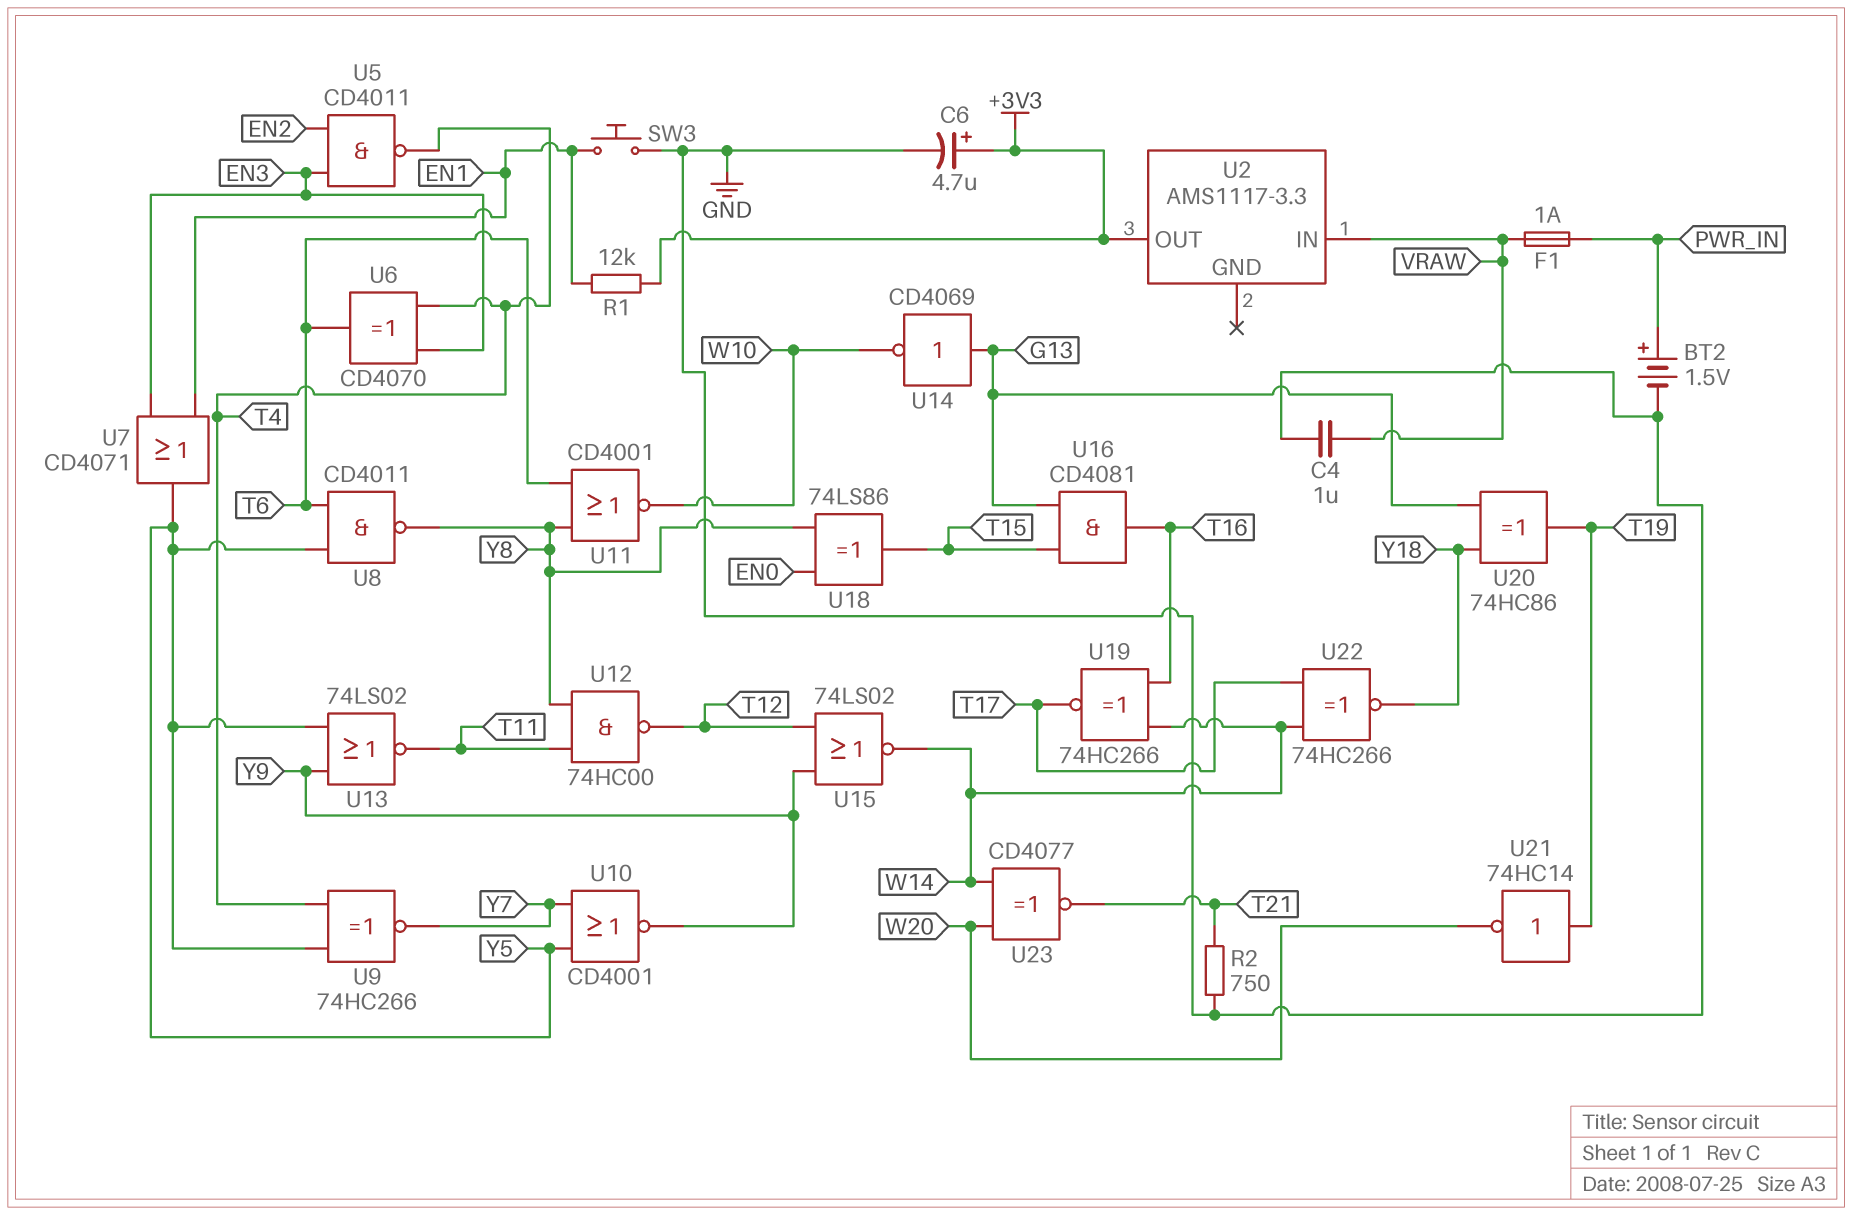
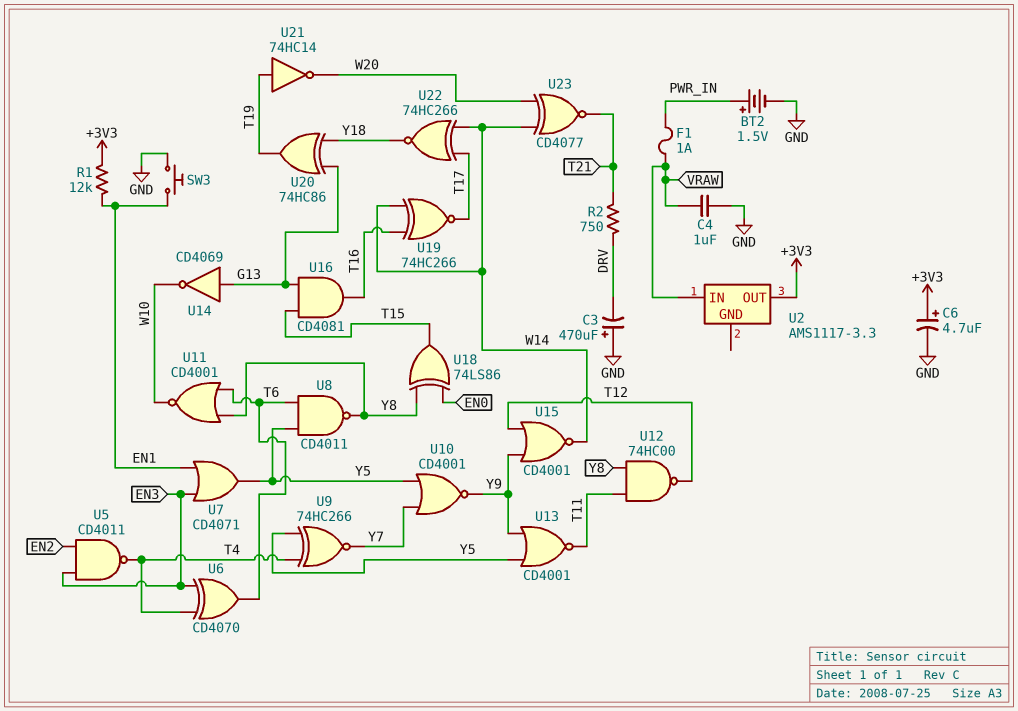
C3: none -> 470uF (plus GND, minus DRV)
R2: 750 (GND, T21) -> 750 (DRV, T21)
U13: NOR 74LS02 (in Y5, in Y9, out T11) -> NOR CD4001 (in Y5, in Y9, out T11)
U15: NOR 74LS02 (in T12, in Y9, out W14) -> NOR CD4001 (in T12, in Y9, out W14)

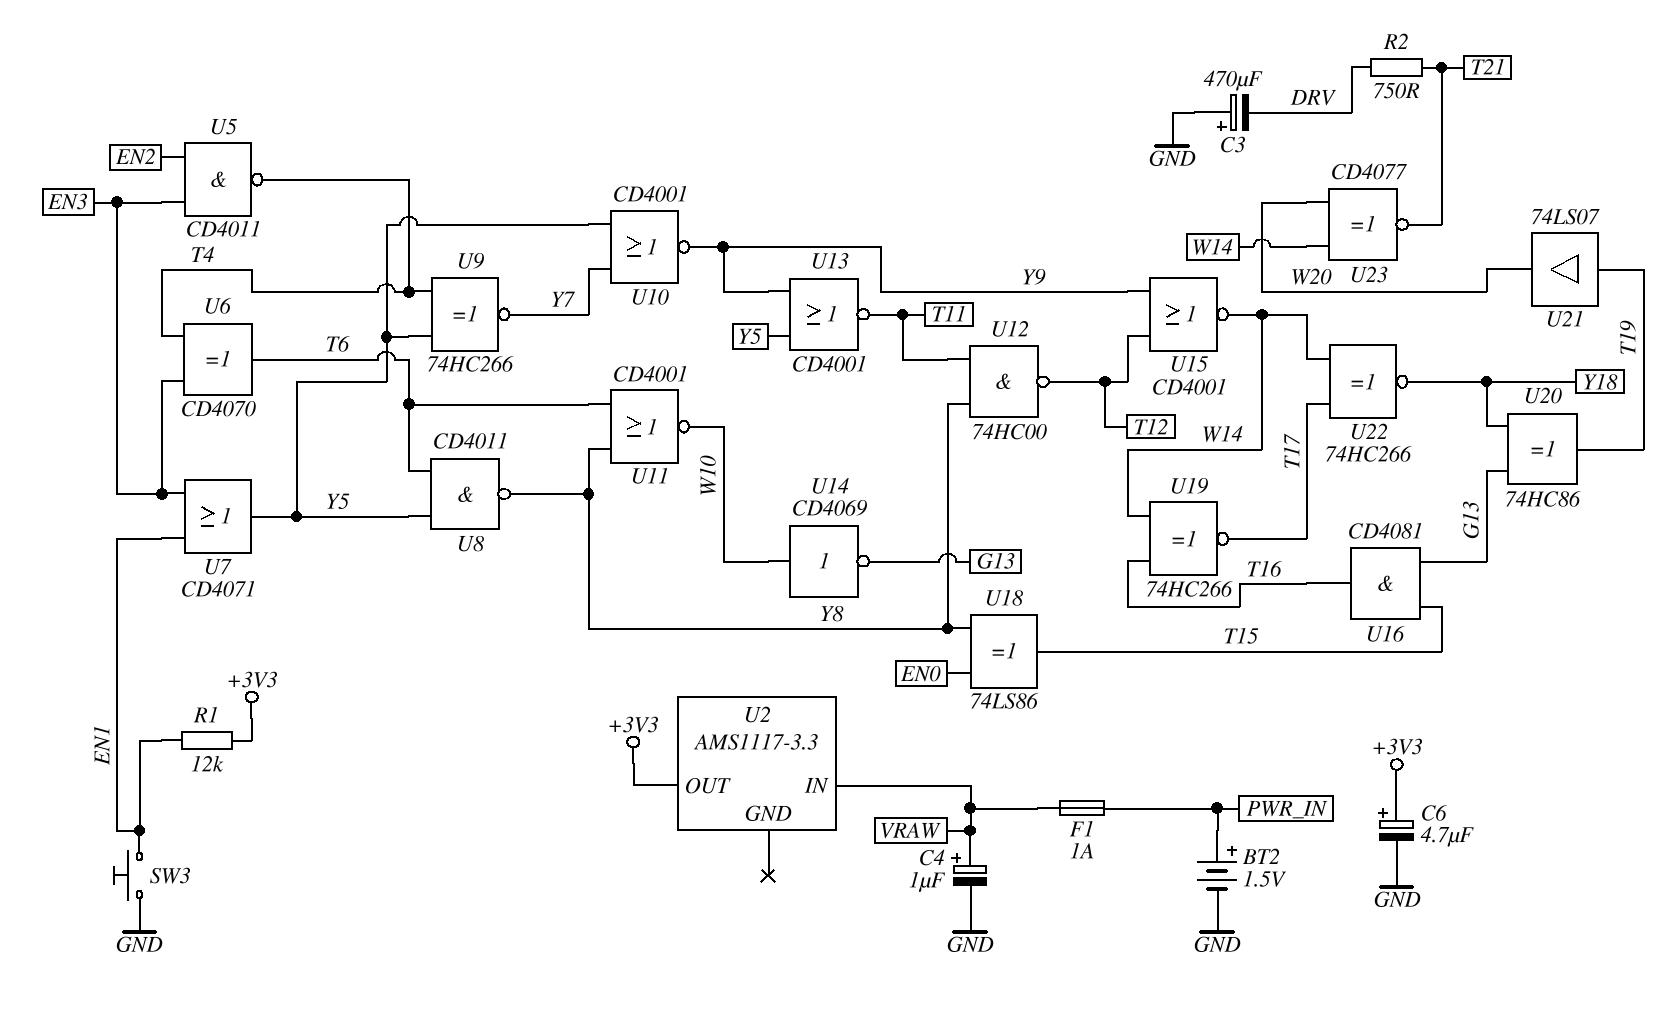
C4: 1uF (GND, VRAW) -> 1uF (plus VRAW, minus GND)
U14: NOT CD4069 (in G13, out W10) -> NOT CD4069 (in W10, out G13)
U21: NOT 74HC14 (in T19, out W20) -> buffer 74LS07 (in T19, out W20)

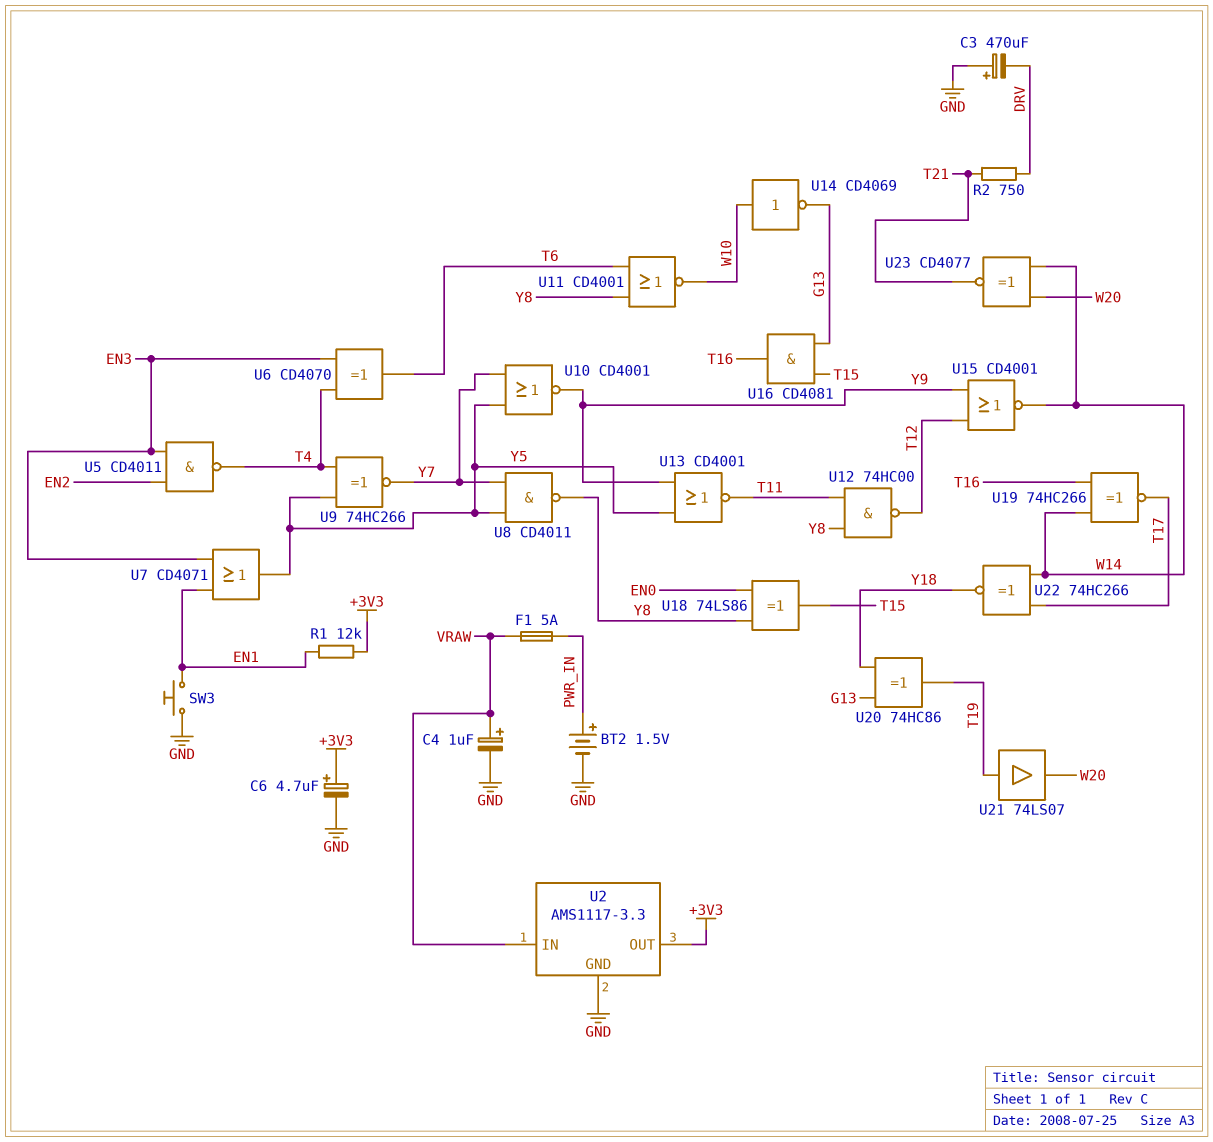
F1: 1A (PWR_IN, VRAW) -> 5A (PWR_IN, VRAW)
U2 pin GND: none -> GND
U8: NAND CD4011 (in T6, in Y5, out Y8) -> NAND CD4011 (in Y5, in Y7, out Y8)

